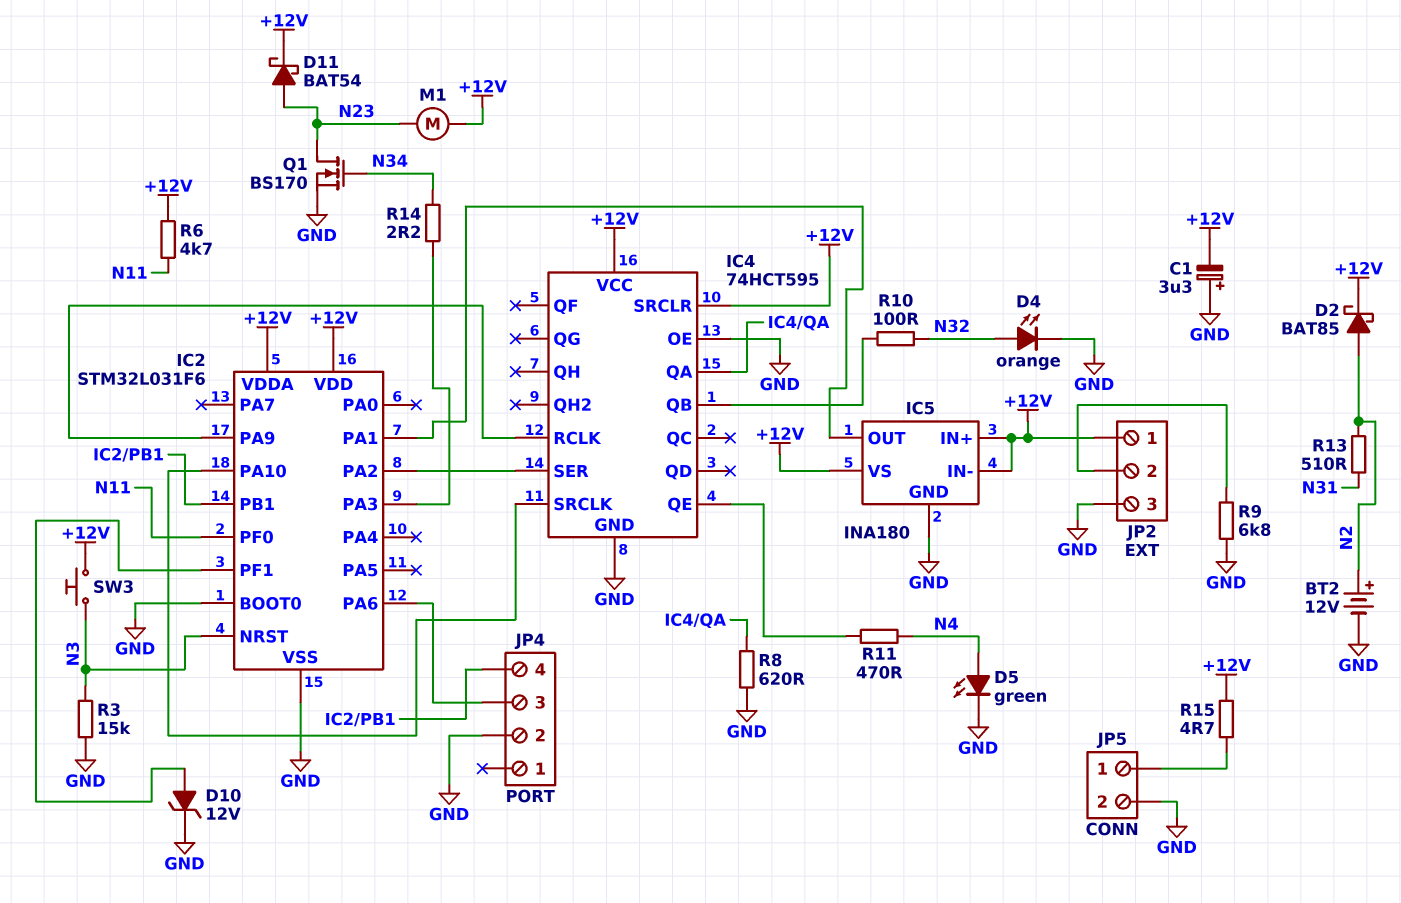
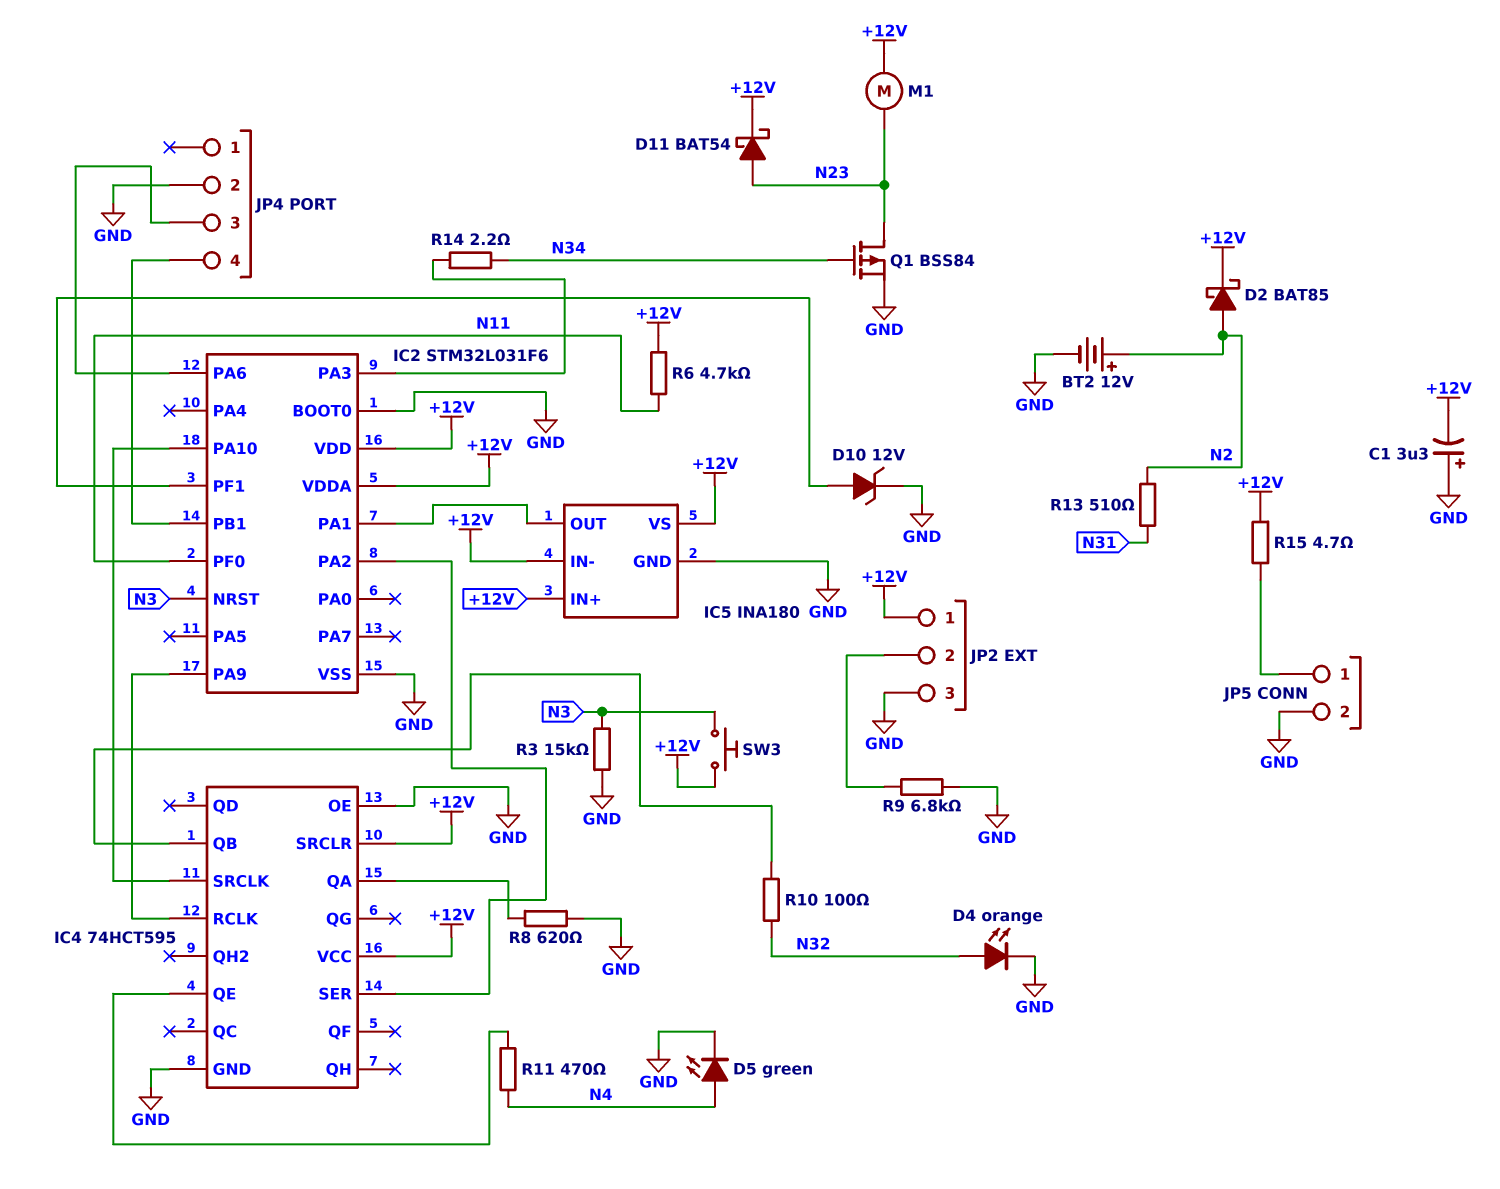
Q1: NMOS BS170 (G N34, D N23, S GND) -> PMOS BSS84 (G N34, D N23, S GND)

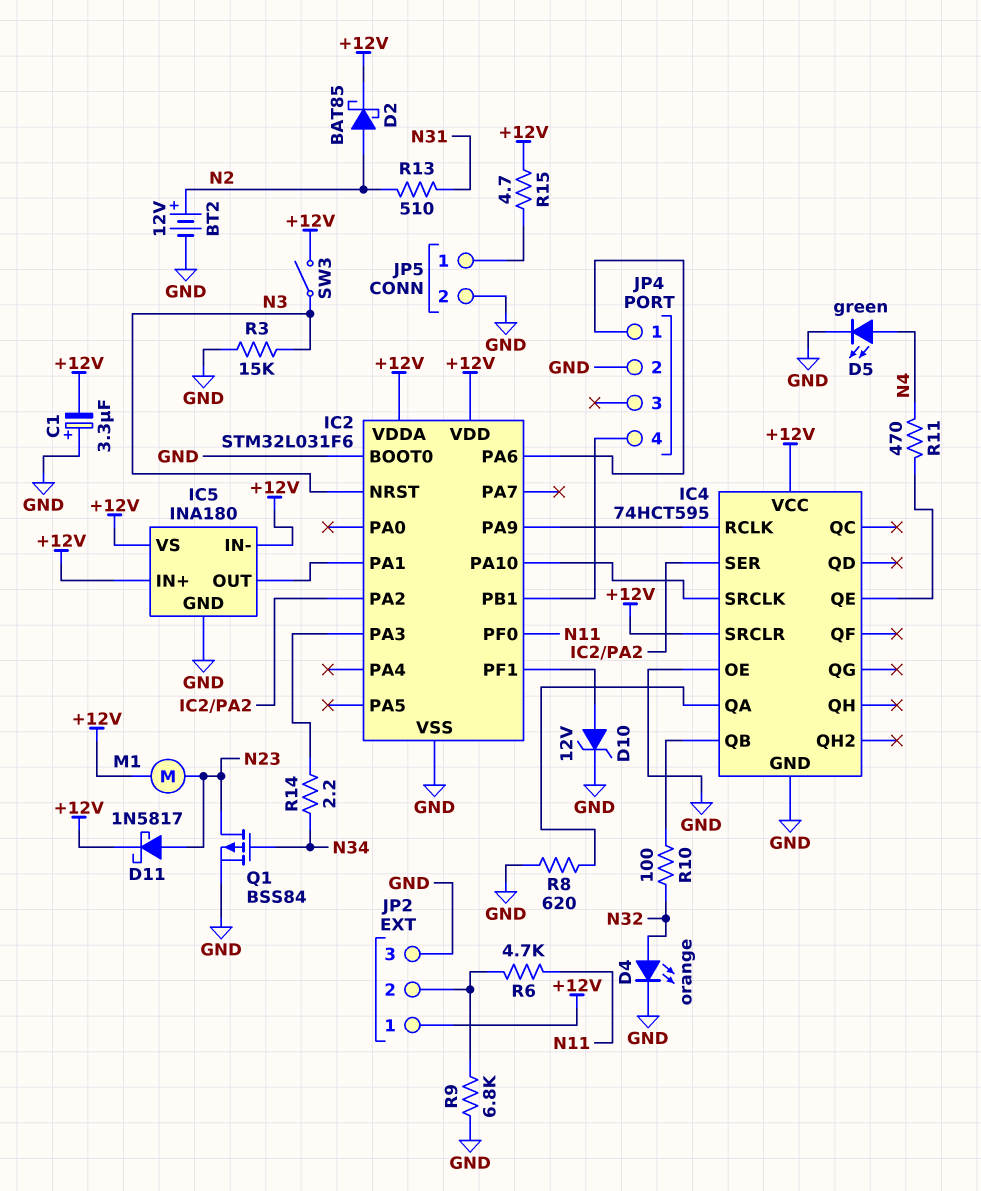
D11: schottky BAT54 (A N23, K +12V) -> schottky 1N5817 (A N23, K +12V)
JP4 pin 1: none -> IC2/PA6
JP4 pin 3: IC2/PA6 -> none
R6: 4.7k (+12V, N11) -> 4.7k (JP2/2, N11)
SW3: button (+12V, N3) -> switch (+12V, N3)

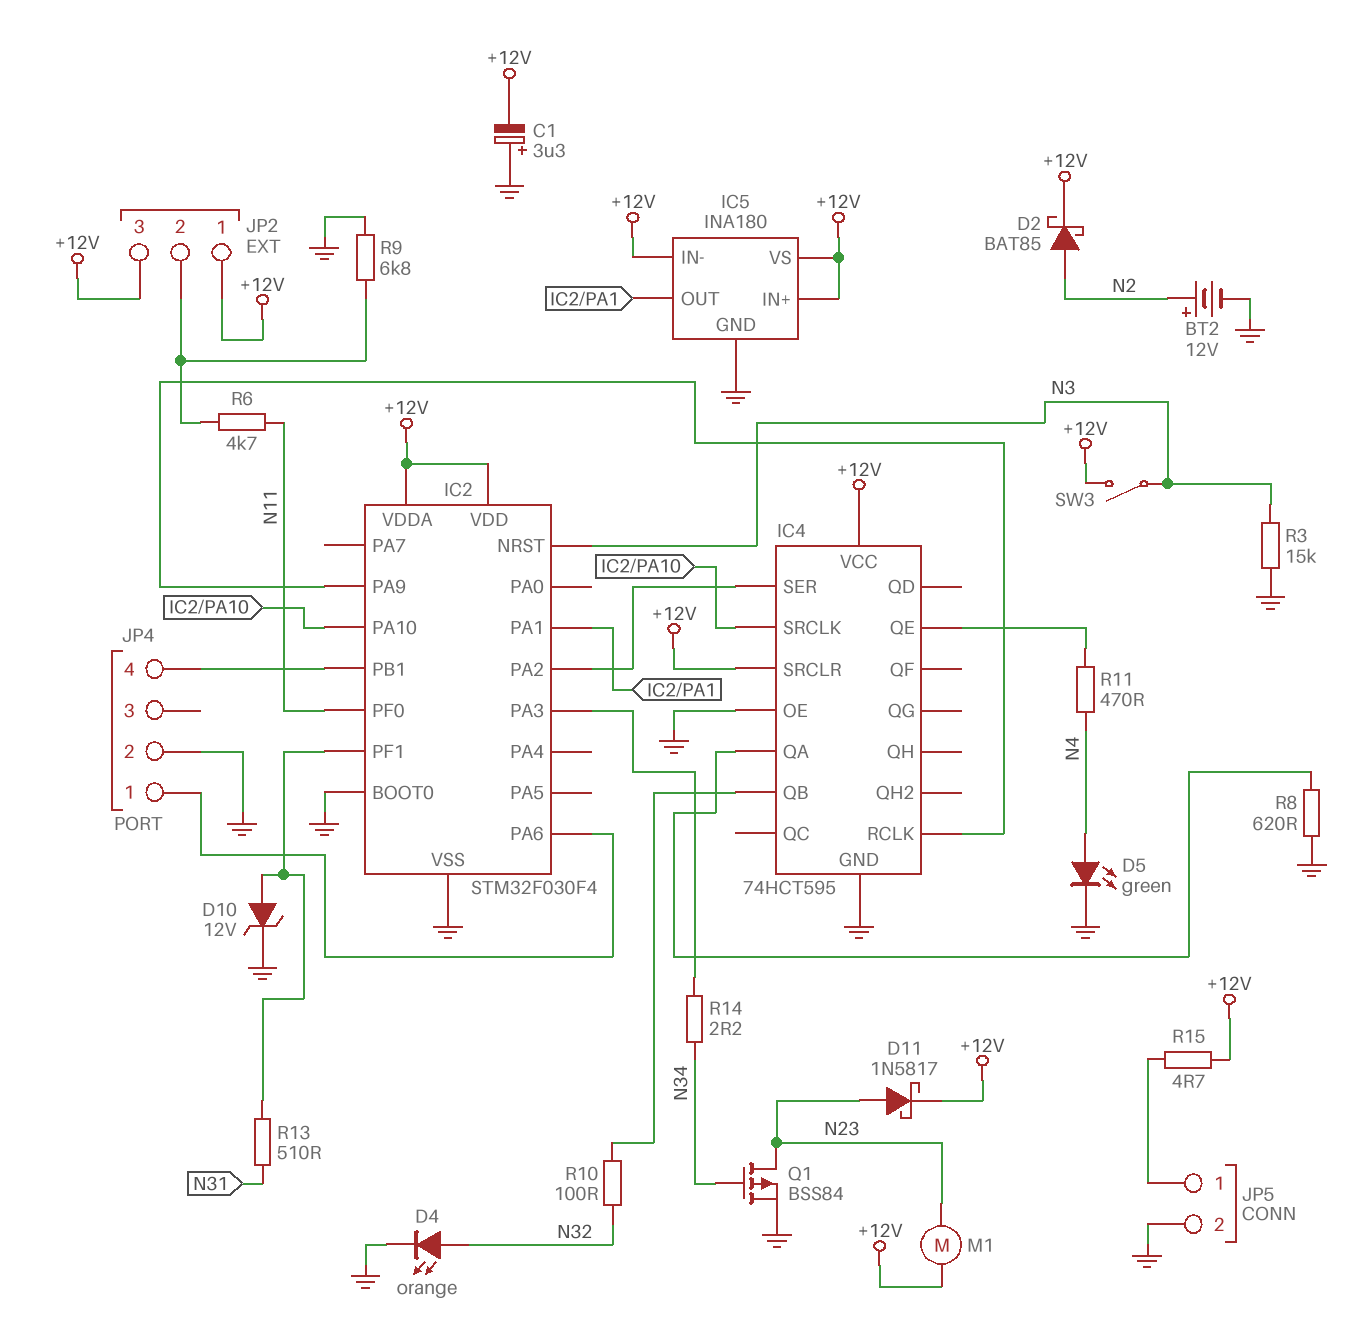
IC2: STM32L031F6 -> STM32F030F4
JP2 pin 3: GND -> +12V
R13: 510 (N2, N31) -> 510 (IC2/PF1, N31)

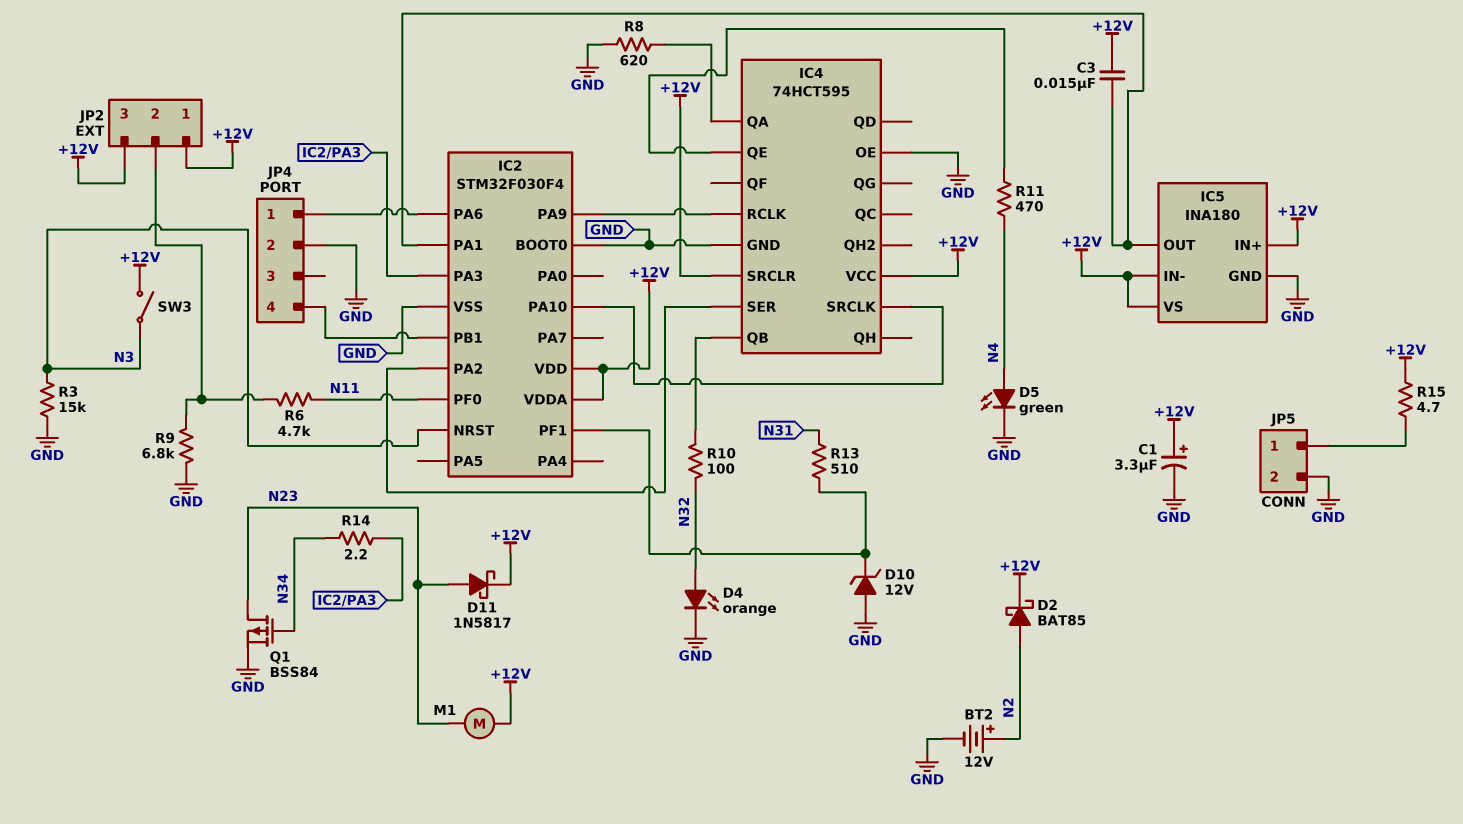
C1: 3.3uF (plus GND, minus +12V) -> 3.3uF (plus +12V, minus GND)
C3: none -> 15nF (+12V, IC2/PA1)
D10: zener 12V (A IC2/PF1, K GND) -> zener 12V (A GND, K IC2/PF1)

